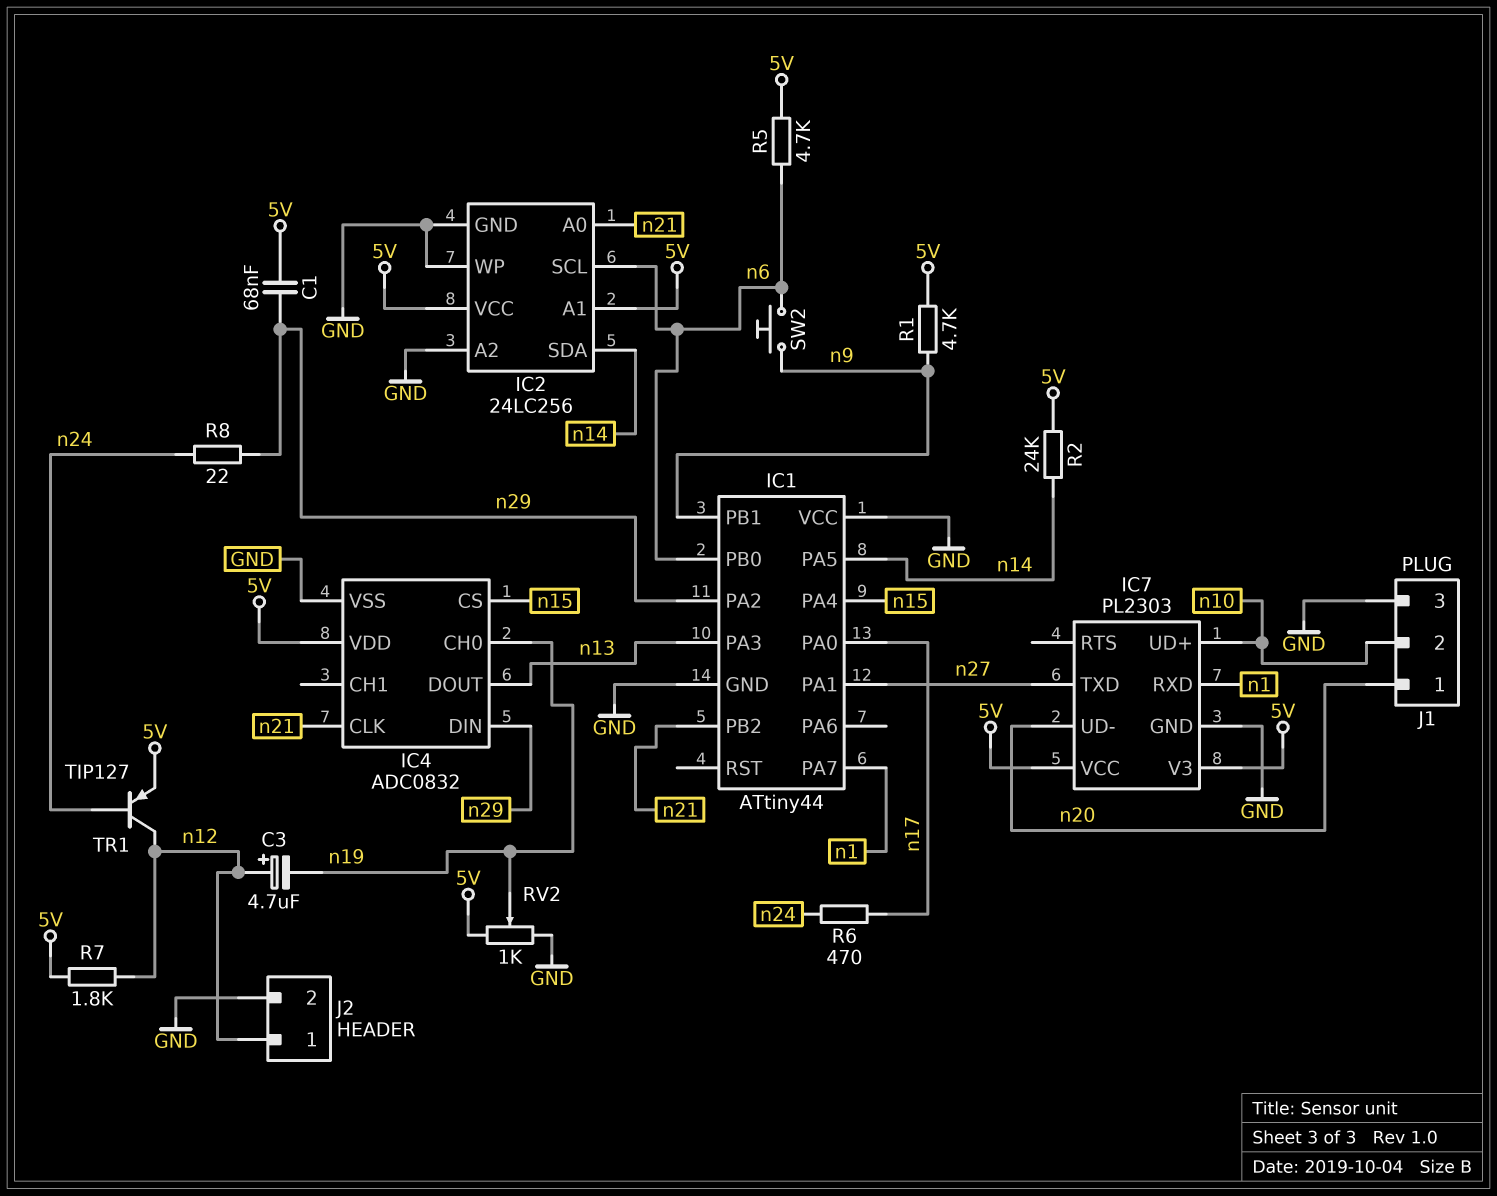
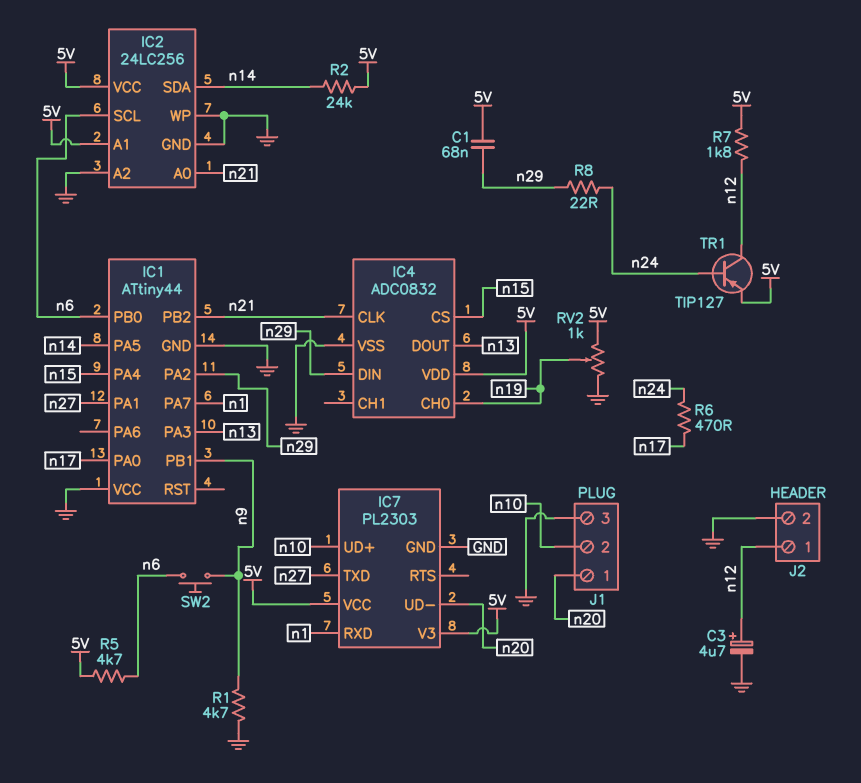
C3: 4.7uF (plus n12, minus n19) -> 4.7uF (plus n12, minus GND)
R1: 4.7k (5V, n9) -> 4.7k (GND, n9)

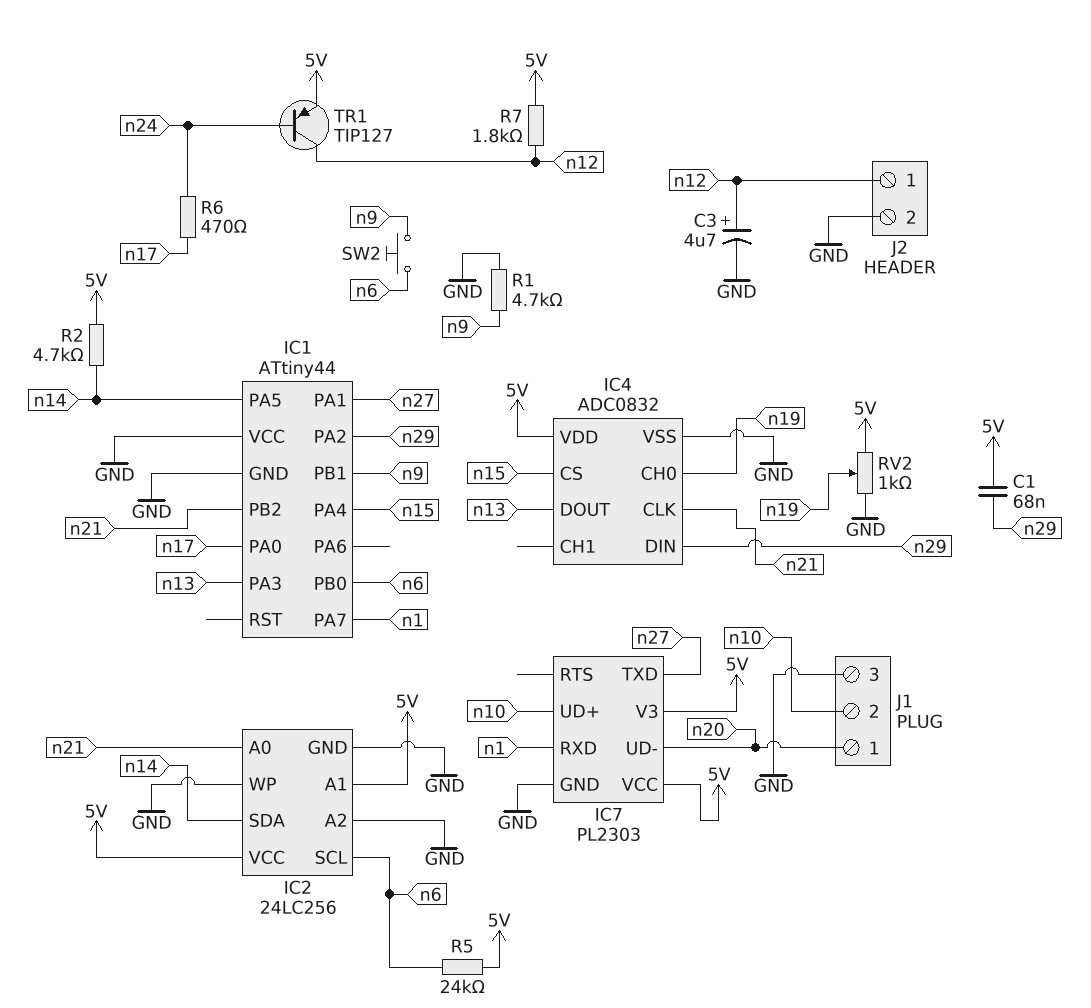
R2: 24k (5V, n14) -> 4.7k (5V, n14)
R5: 4.7k (5V, n6) -> 24k (5V, n6)
R8: 22 (n24, n29) -> none

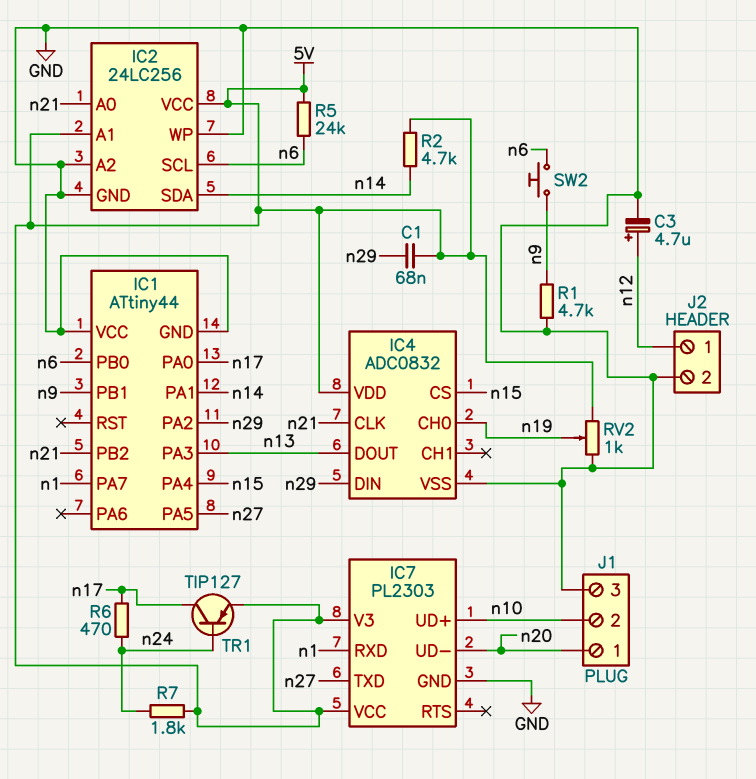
IC1 pin PA1: n27 -> n14
IC1 pin PA5: n14 -> n27
R7: 1.8k (5V, n12) -> 1.8k (5V, n24)
TR1: PNP TIP127 (B n24, C n12, E 5V) -> PNP TIP127 (B n24, C n17, E 5V)

